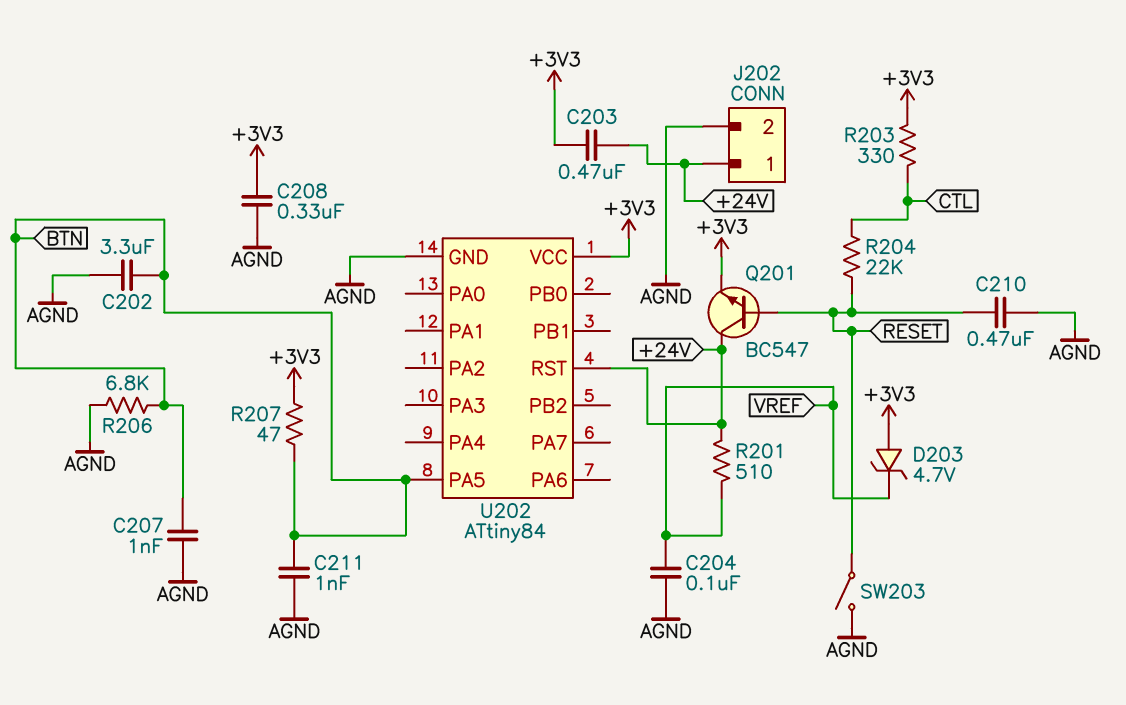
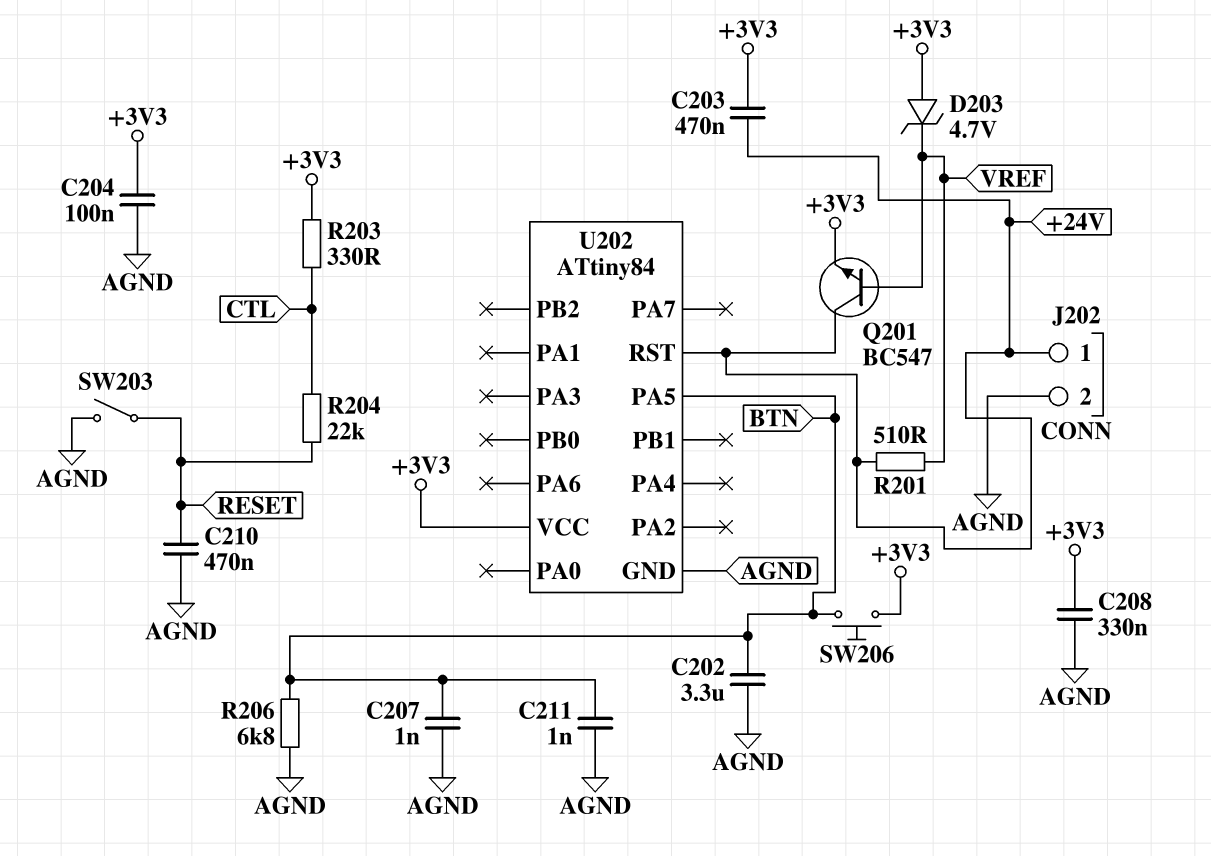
C204: 100nF (AGND, VREF) -> 100nF (+3V3, AGND)
Q201: NPN BC547 (B RESET, C +24V, E +3V3) -> NPN BC547 (B VREF, C +24V, E +3V3)
R207: 47 (+3V3, BTN) -> none
SW206: none -> button (+3V3, BTN)

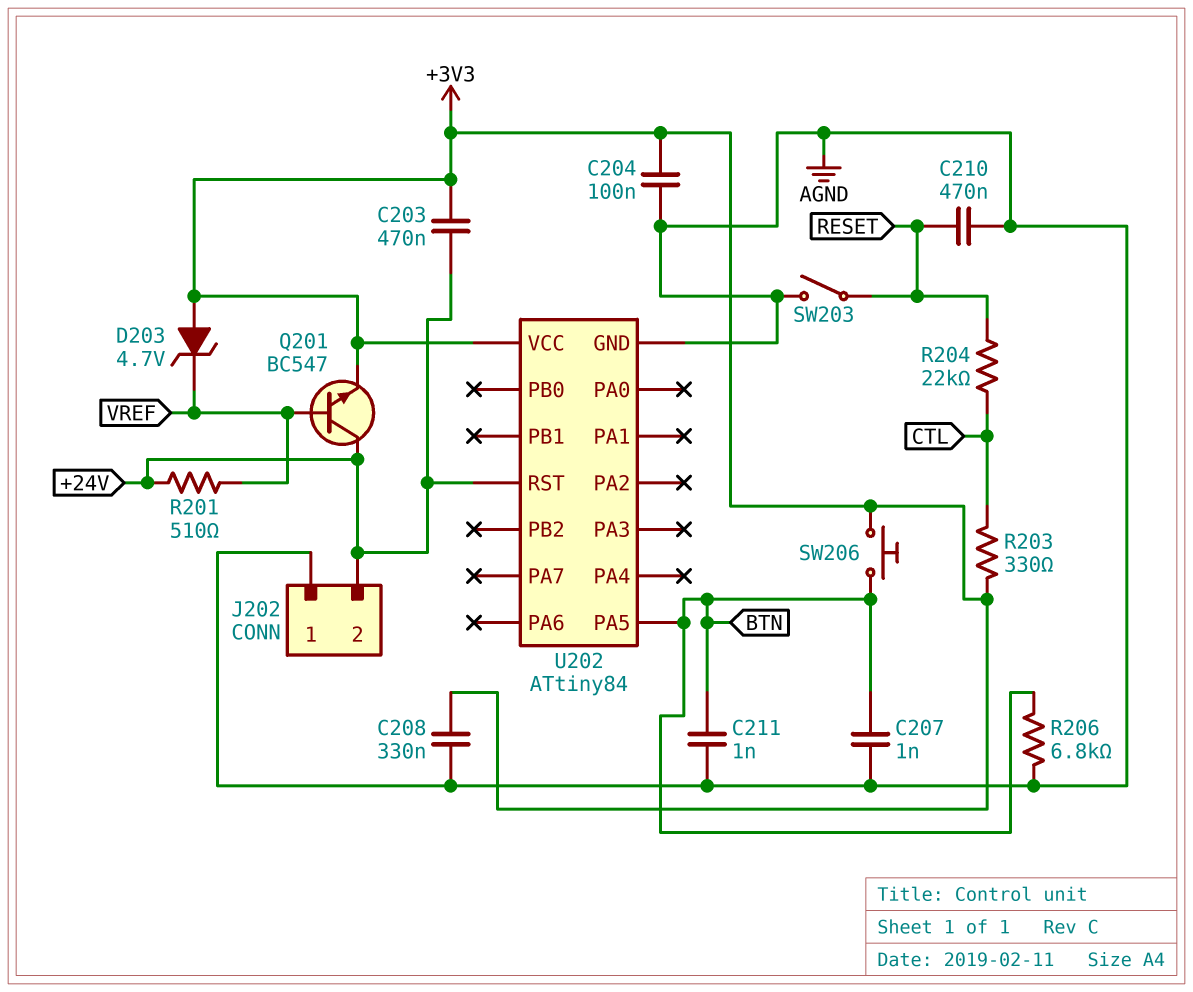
C202: 3.3uF (AGND, BTN) -> none
J202 pin 1: +24V -> AGND
J202 pin 2: AGND -> +24V

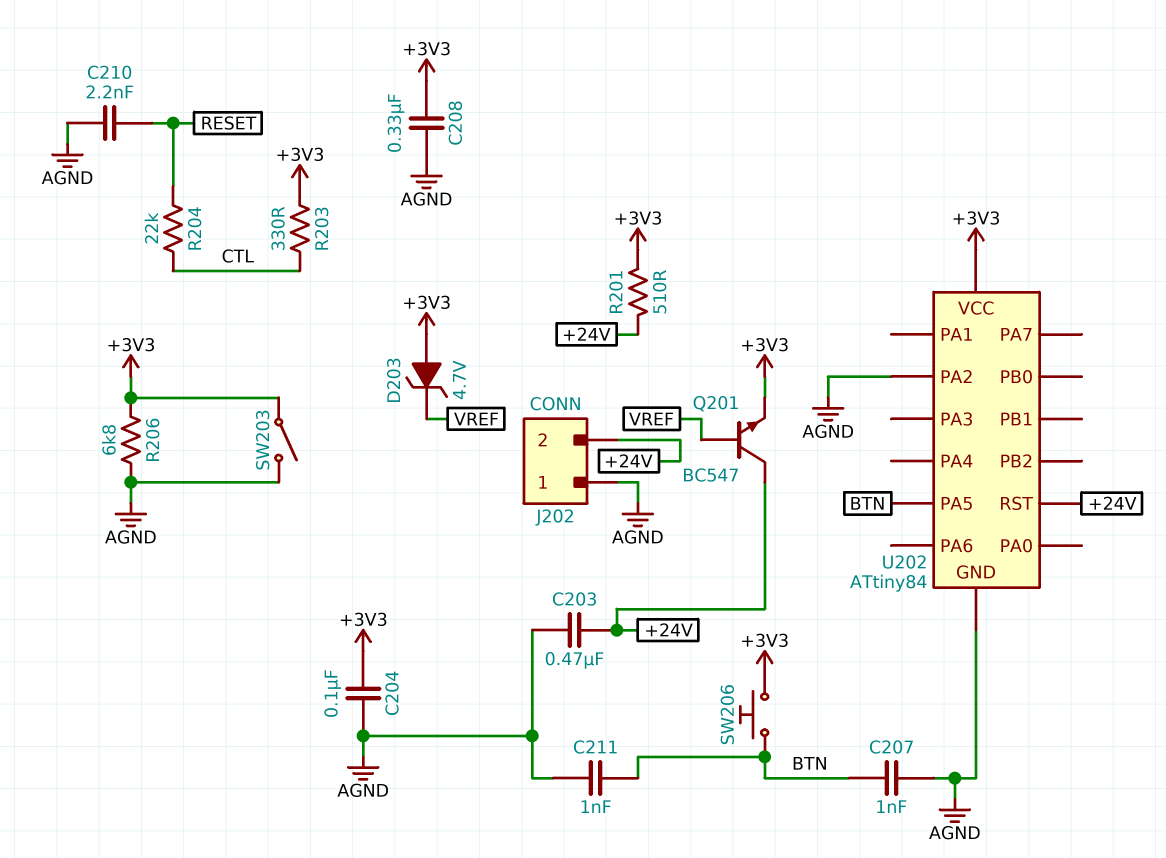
C203: 470nF (+3V3, +24V) -> 470nF (+24V, AGND)
C210: 470nF (AGND, RESET) -> 2.2nF (AGND, RESET)
R201: 510 (+24V, VREF) -> 510 (+3V3, +24V)
R206: 6.8k (AGND, BTN) -> 6.8k (+3V3, AGND)
SW203: switch (AGND, RESET) -> switch (+3V3, AGND)
U202 pin PA2: none -> AGND

